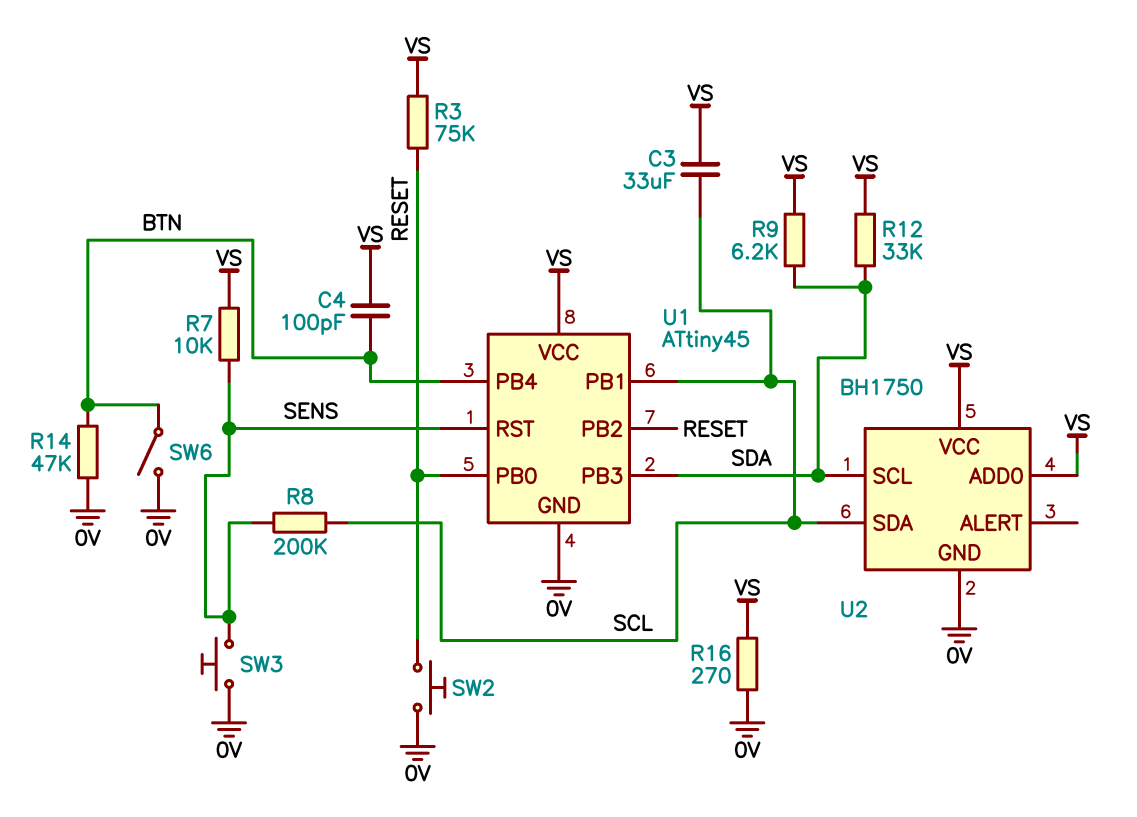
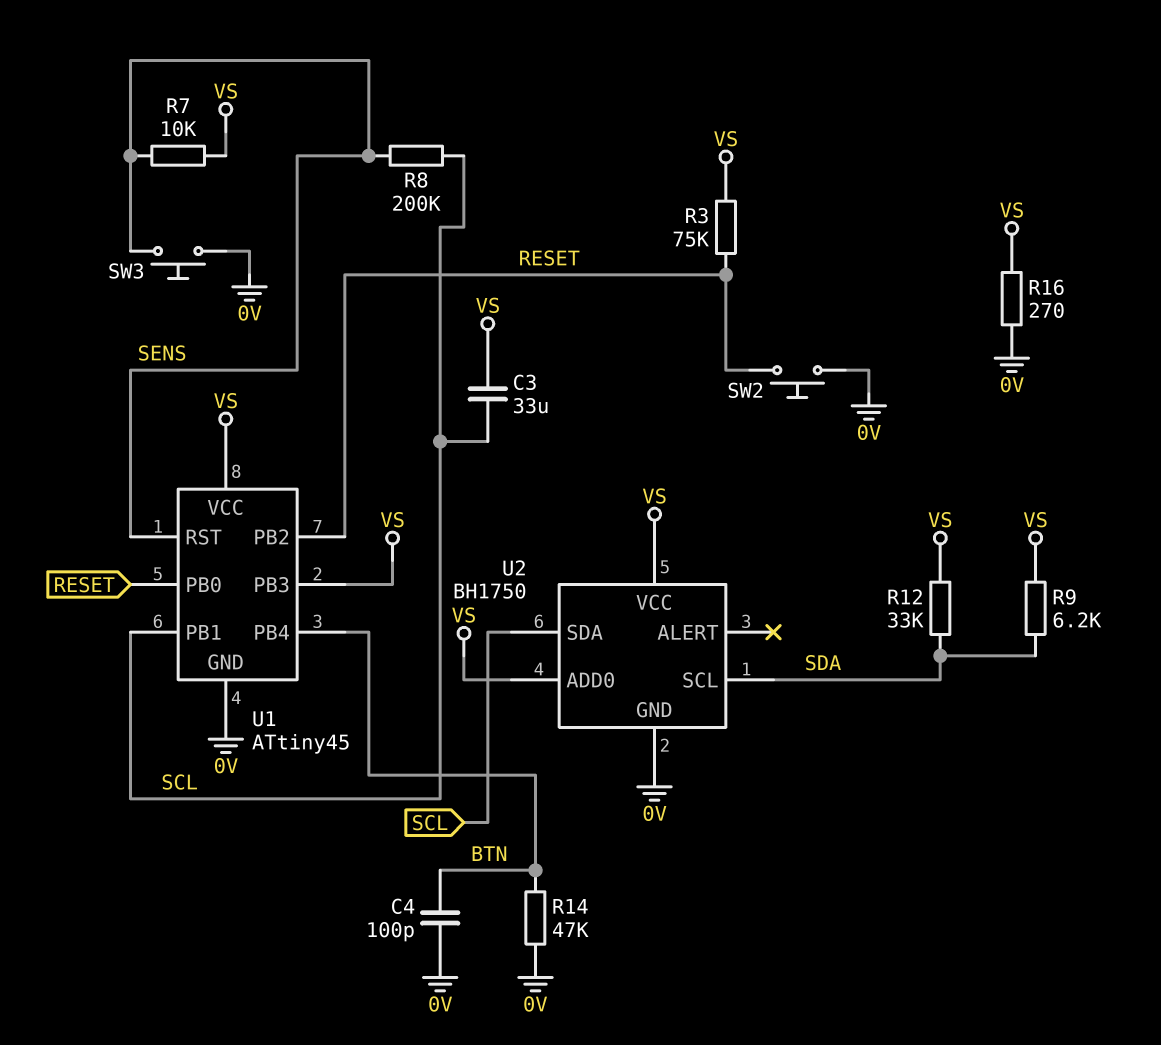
C4: 100pF (BTN, VS) -> 100pF (0V, BTN)
SW6: switch (0V, BTN) -> none
U1 pin PB3: SDA -> VS

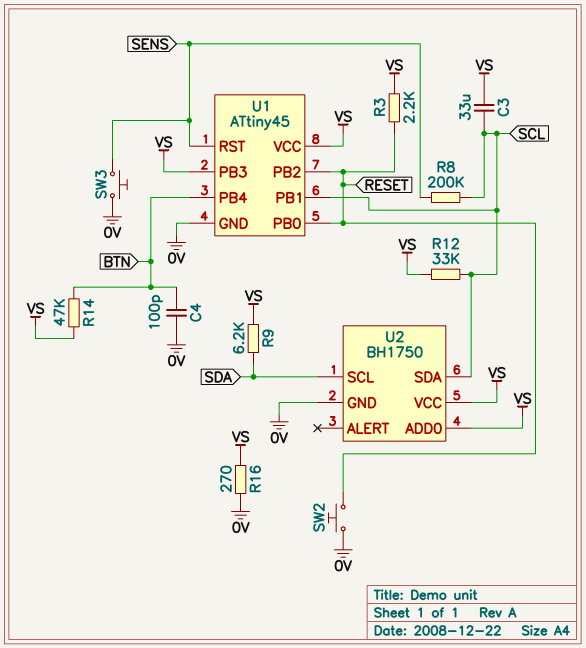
R3: 75k (RESET, VS) -> 2.2k (RESET, VS)
R7: 10k (SENS, VS) -> none
R12: 33k (SDA, VS) -> 33k (SCL, VS)
R14: 47k (0V, BTN) -> 47k (BTN, VS)

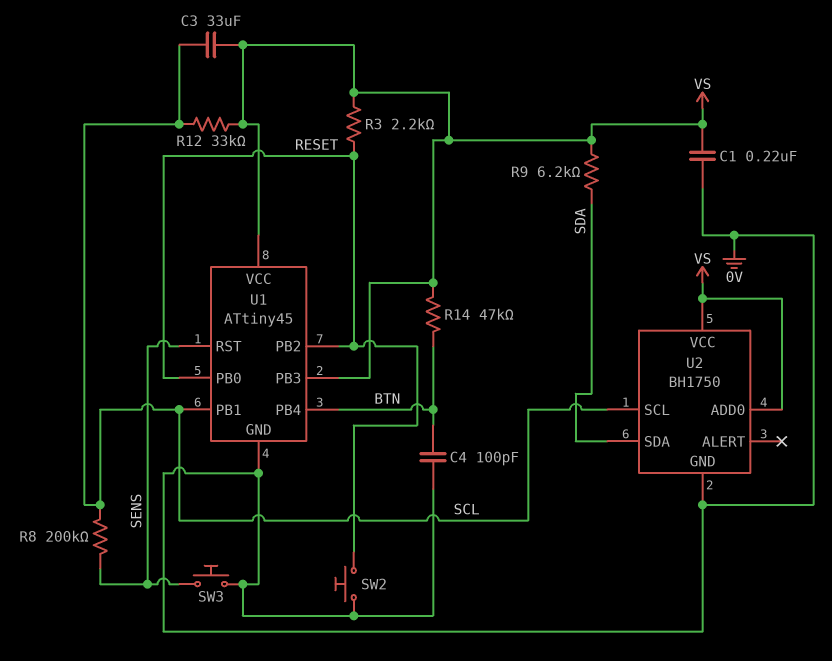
C1: none -> 220nF (0V, VS)
R16: 270 (0V, VS) -> none
U2 pin SCL: SDA -> SCL
U2 pin SDA: SCL -> SDA

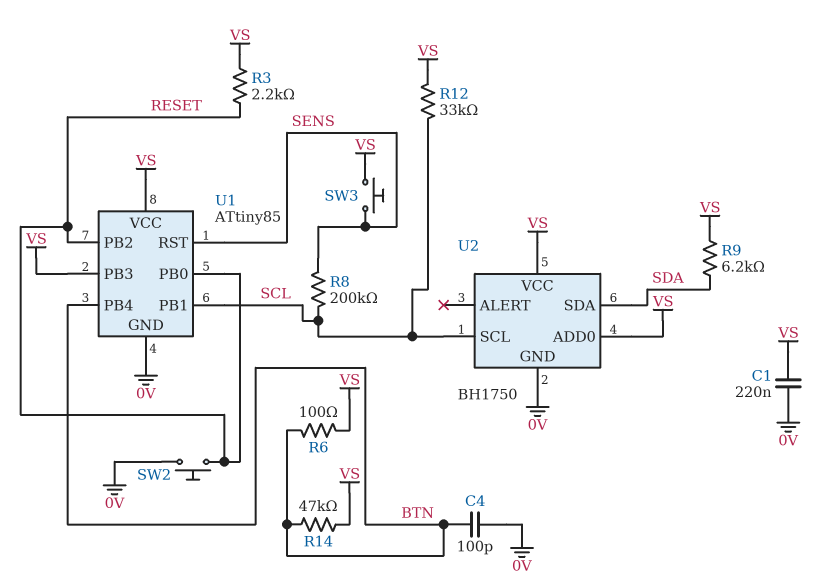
C3: 33uF (SCL, VS) -> none
R6: none -> 100 (BTN, VS)
SW3: button (0V, SENS) -> button (SENS, VS)
U1: ATtiny45 -> ATtiny85

